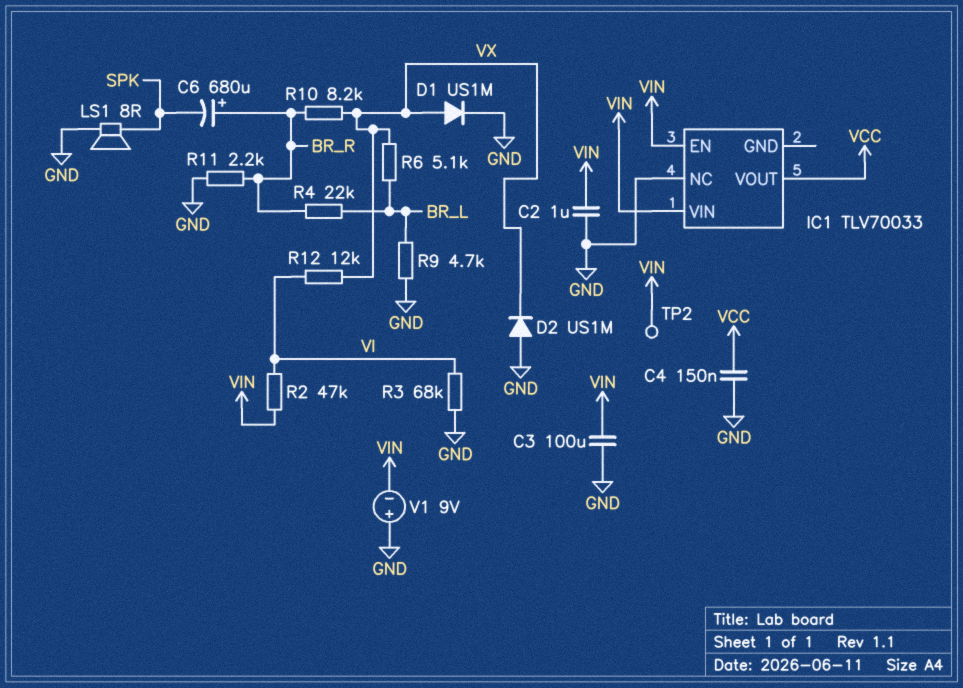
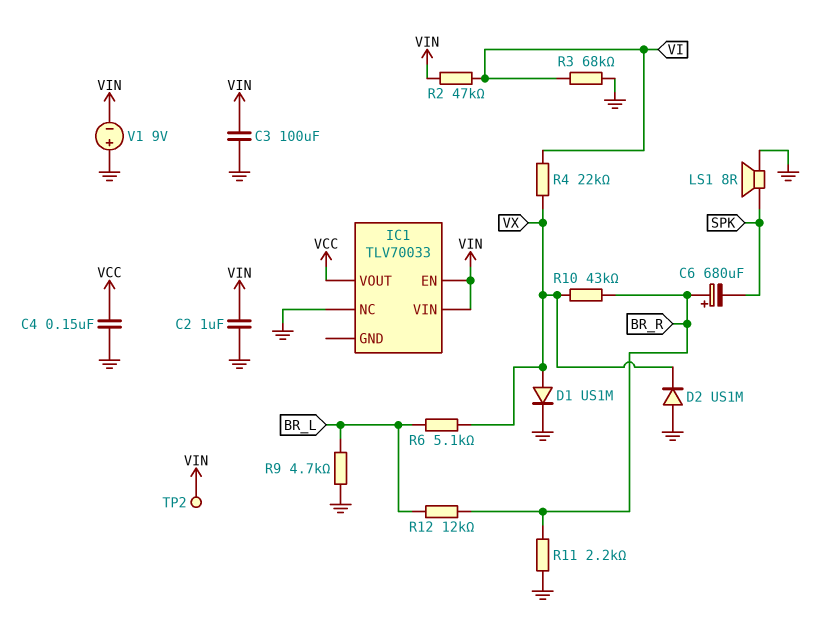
R4: 22k (BR_L, BR_R) -> 22k (VI, VX)
R10: 8.2k (BR_R, VX) -> 43k (BR_R, VX)
R12: 12k (VI, VX) -> 12k (BR_L, BR_R)

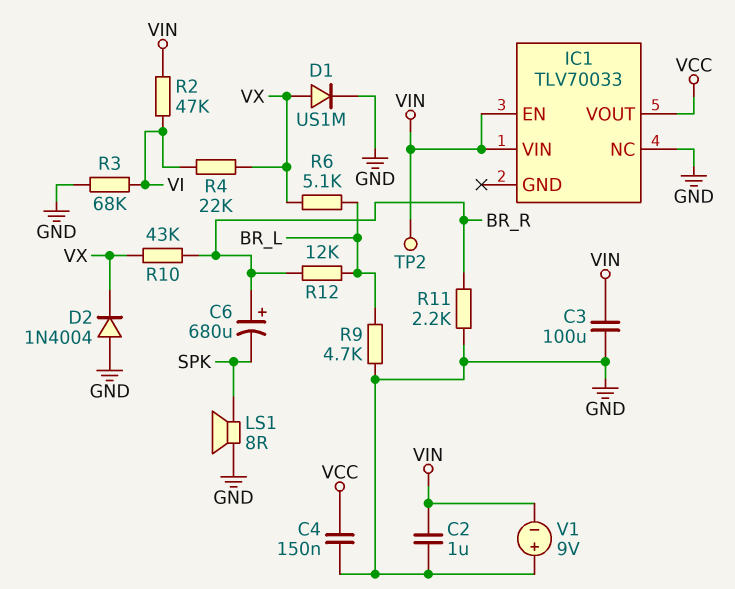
D2: diode US1M (A GND, K VX) -> diode 1N4004 (A GND, K VX)

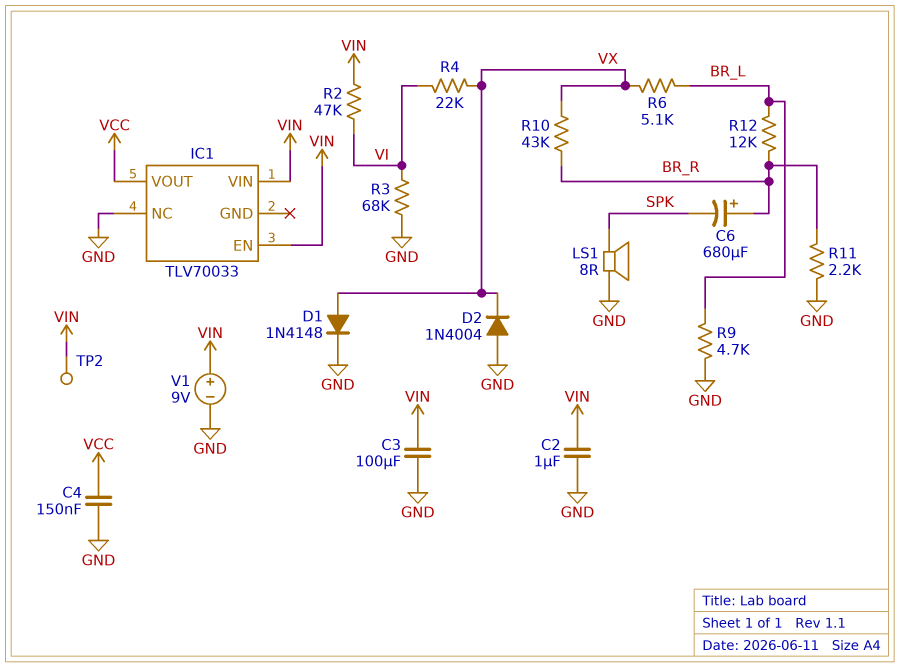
D1: diode US1M (A VX, K GND) -> diode 1N4148 (A VX, K GND)
V1: 9V (plus GND, minus VIN) -> 9V (plus VIN, minus GND)

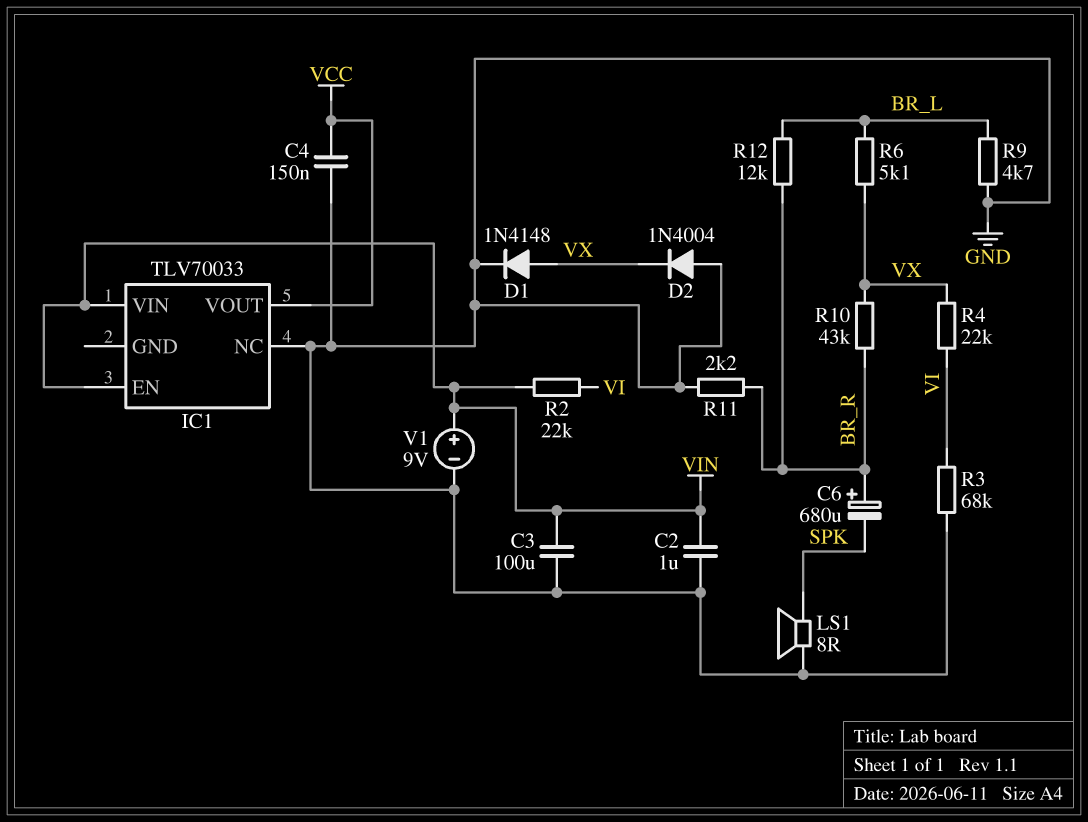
R2: 47k (VI, VIN) -> 22k (VI, VIN)
TP2: test point (VIN) -> none

